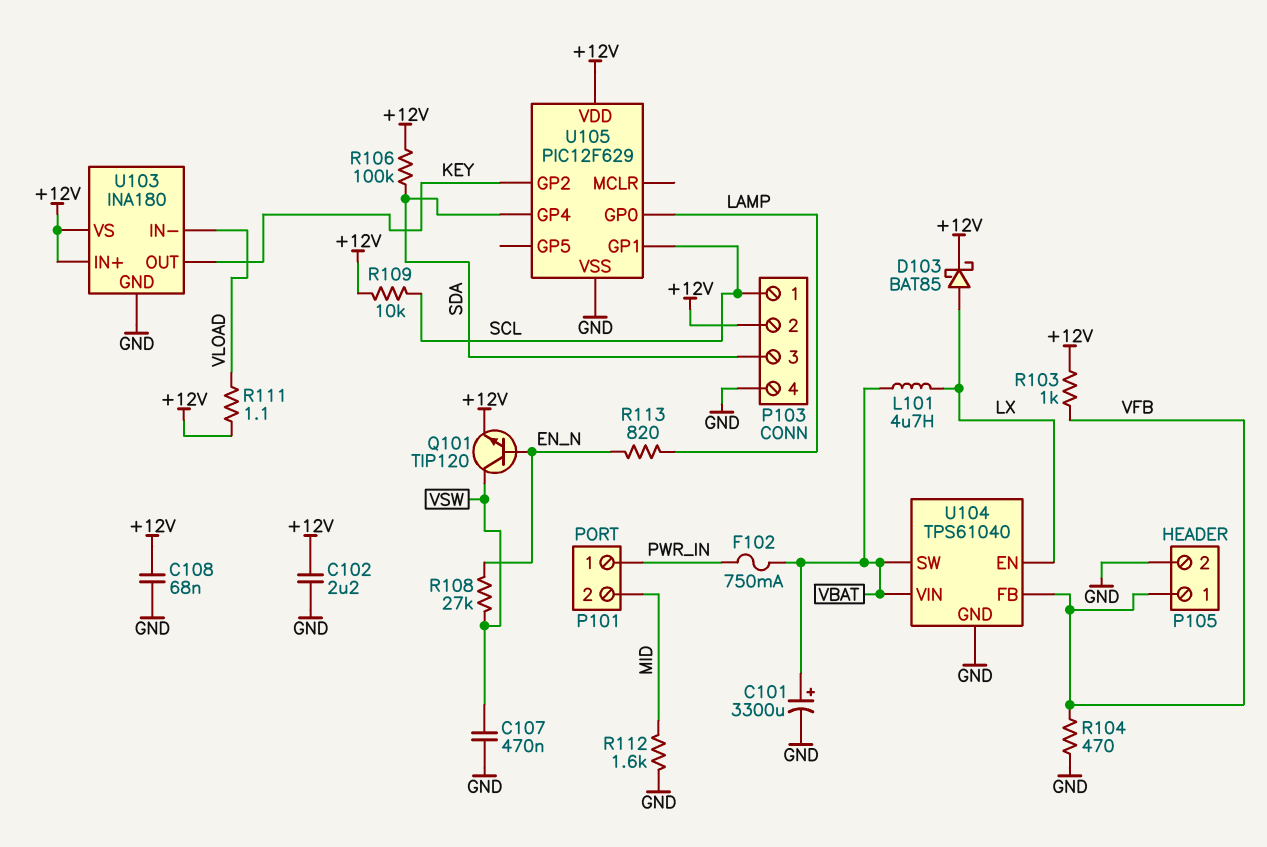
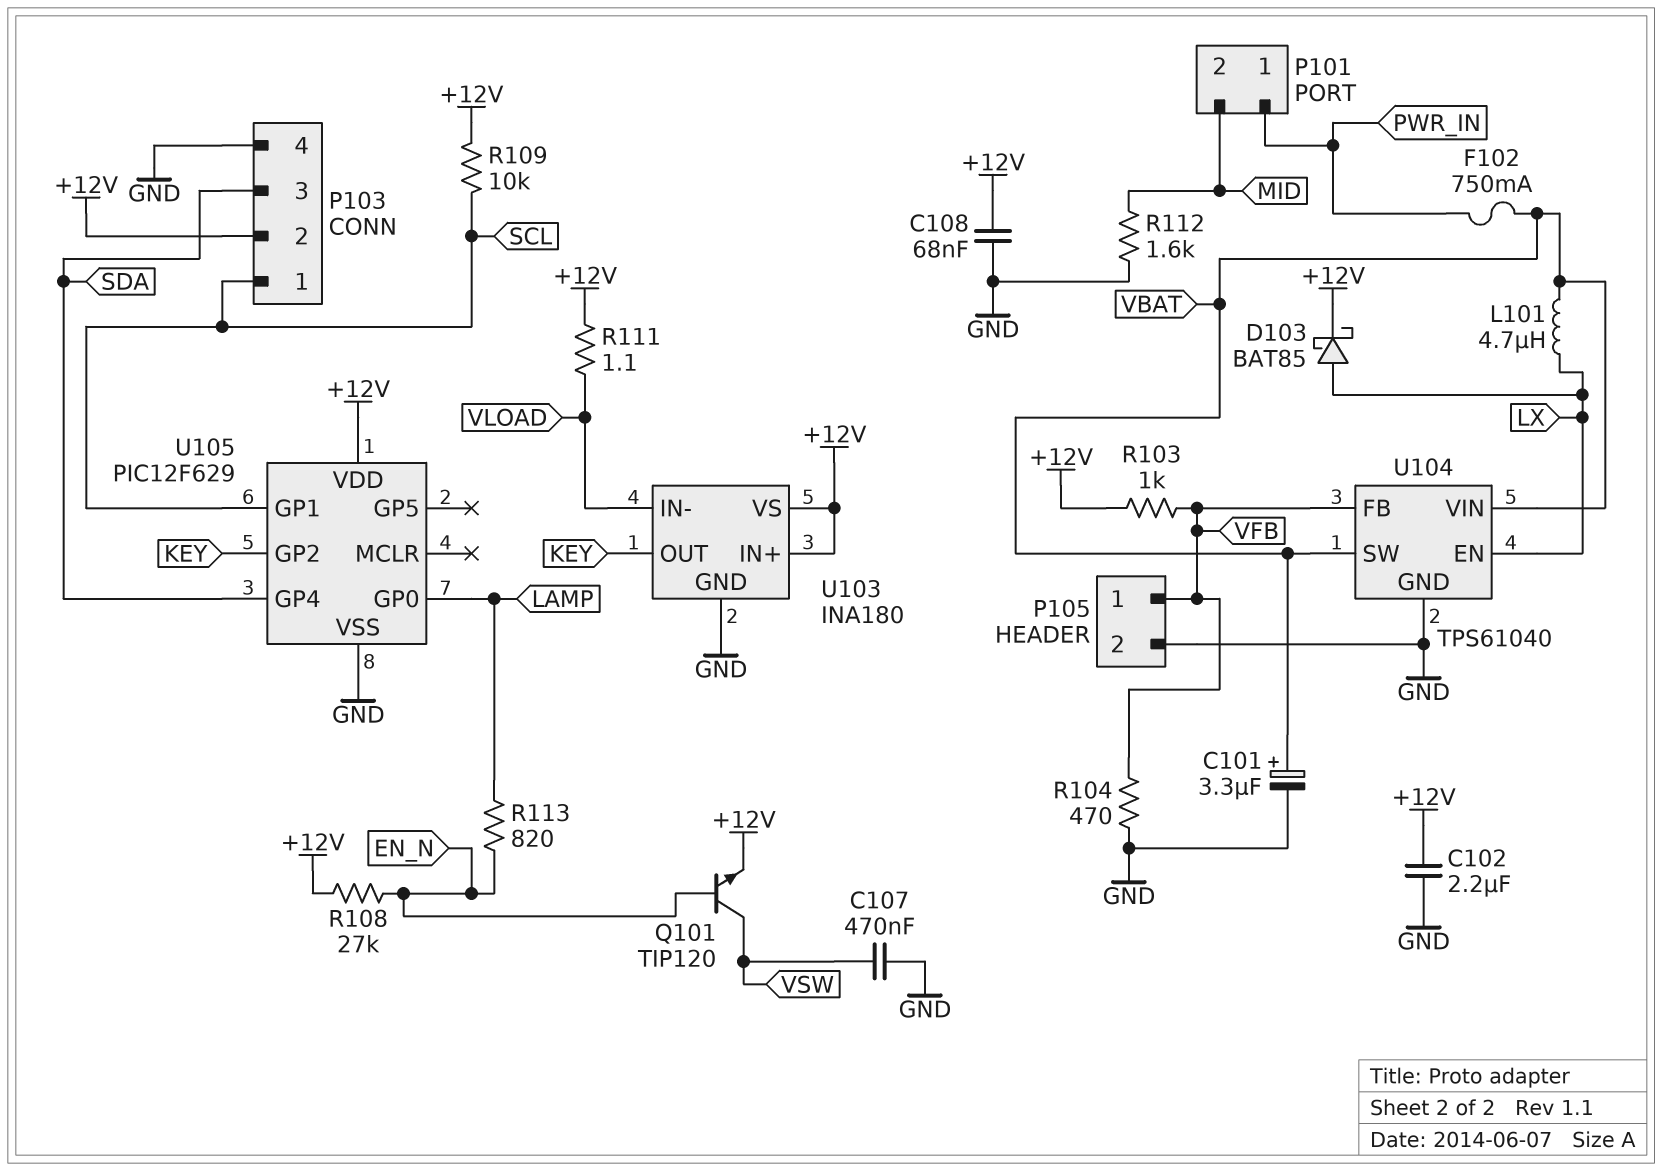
C101: 3300uF (plus VBAT, minus GND) -> 3.3uF (plus VBAT, minus GND)
R106: 100k (+12V, SDA) -> none
R108: 27k (EN_N, VSW) -> 27k (+12V, EN_N)

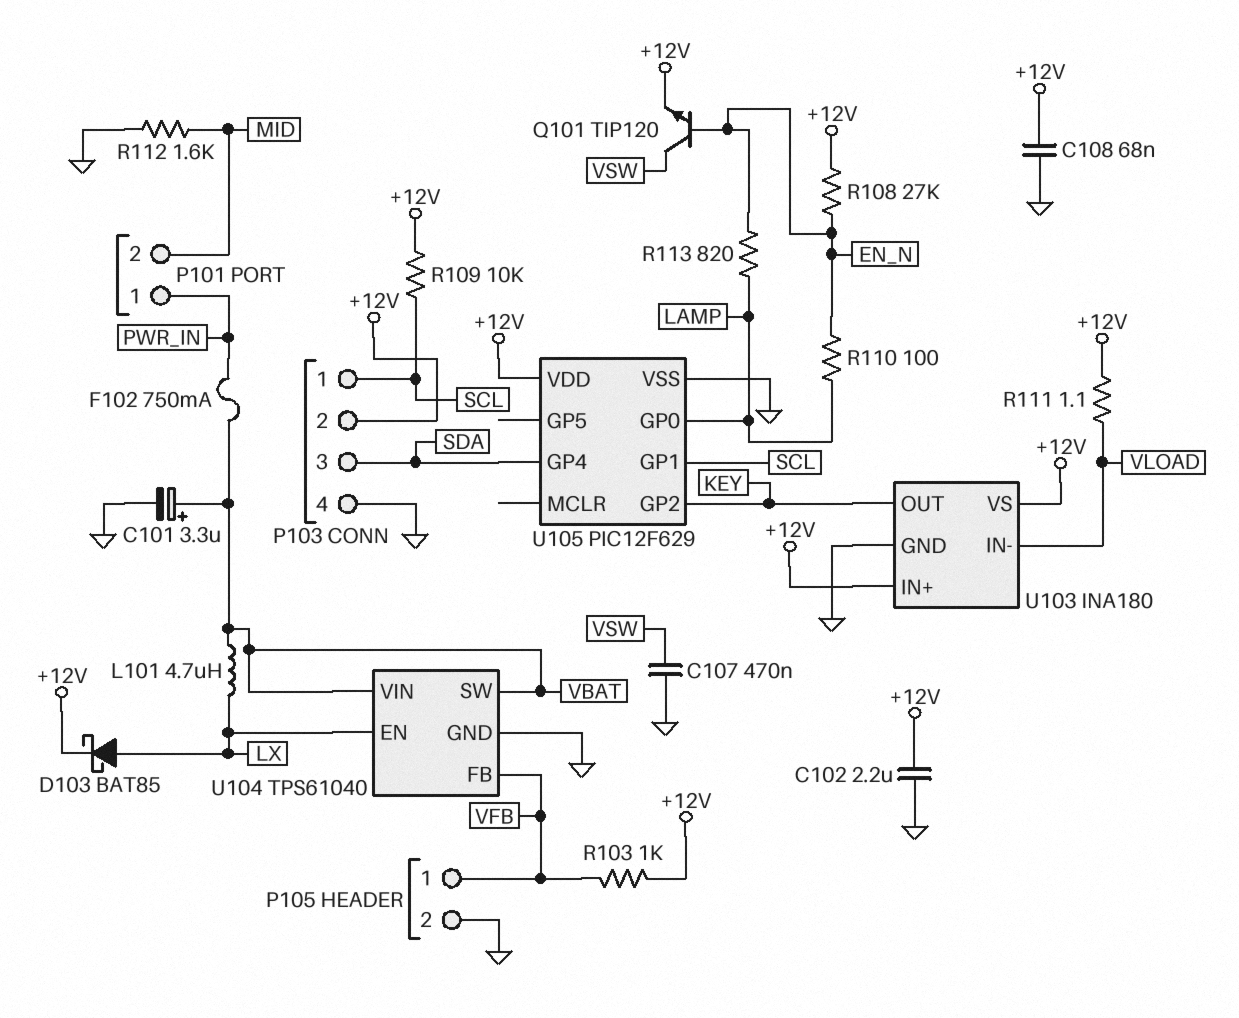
R104: 470 (GND, VFB) -> none
R110: none -> 100 (EN_N, LAMP)

